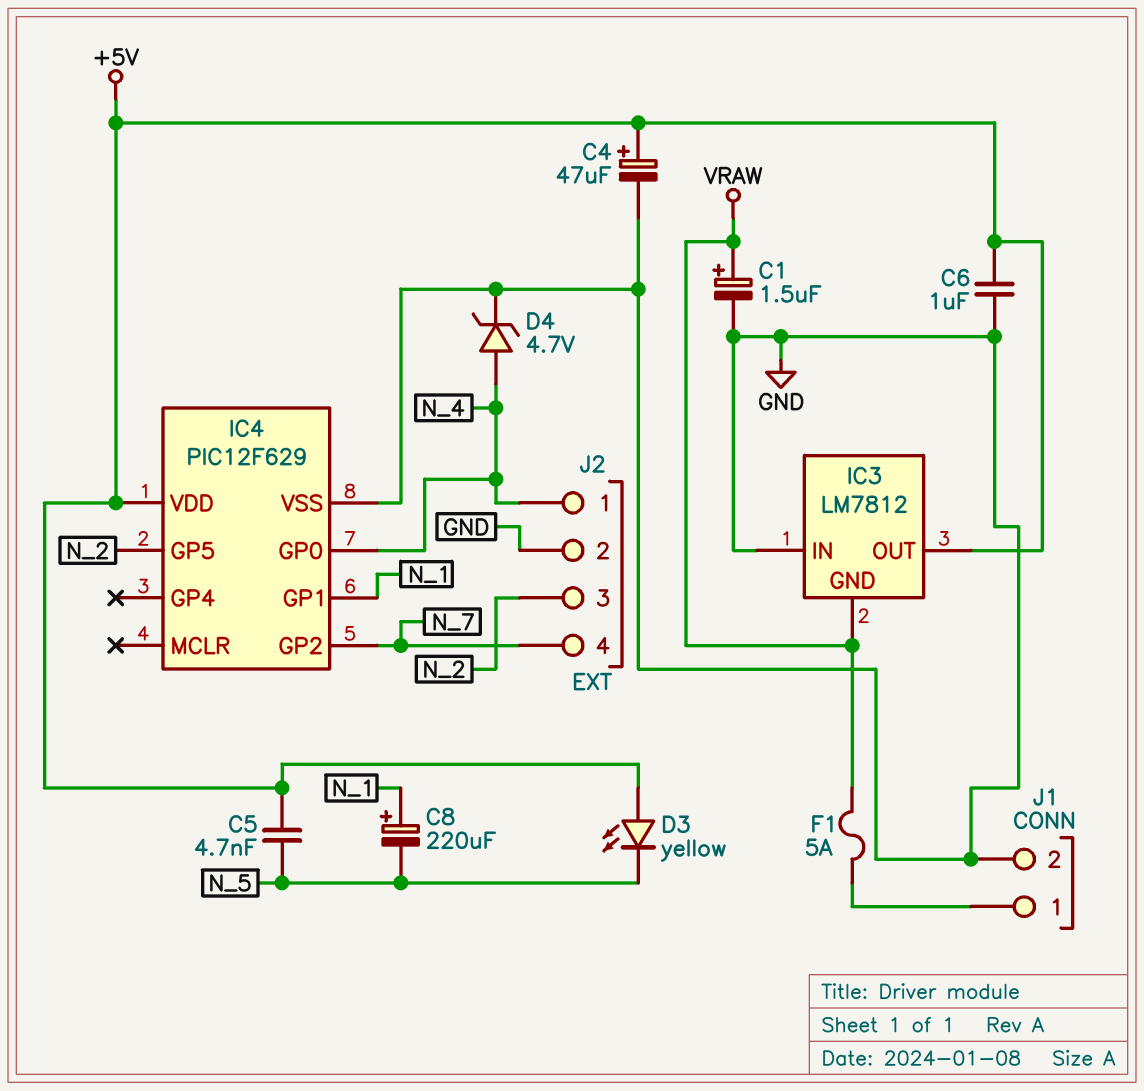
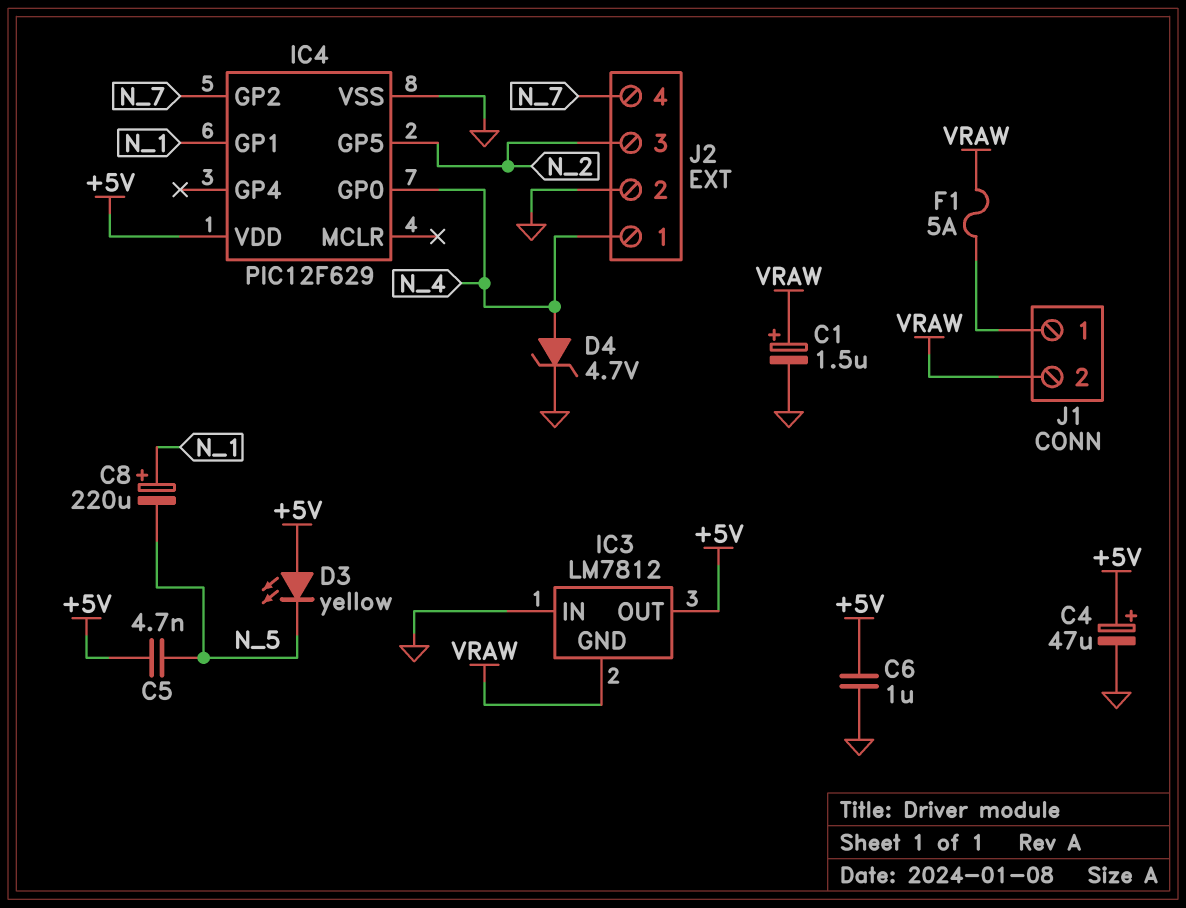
J1 pin 2: GND -> VRAW

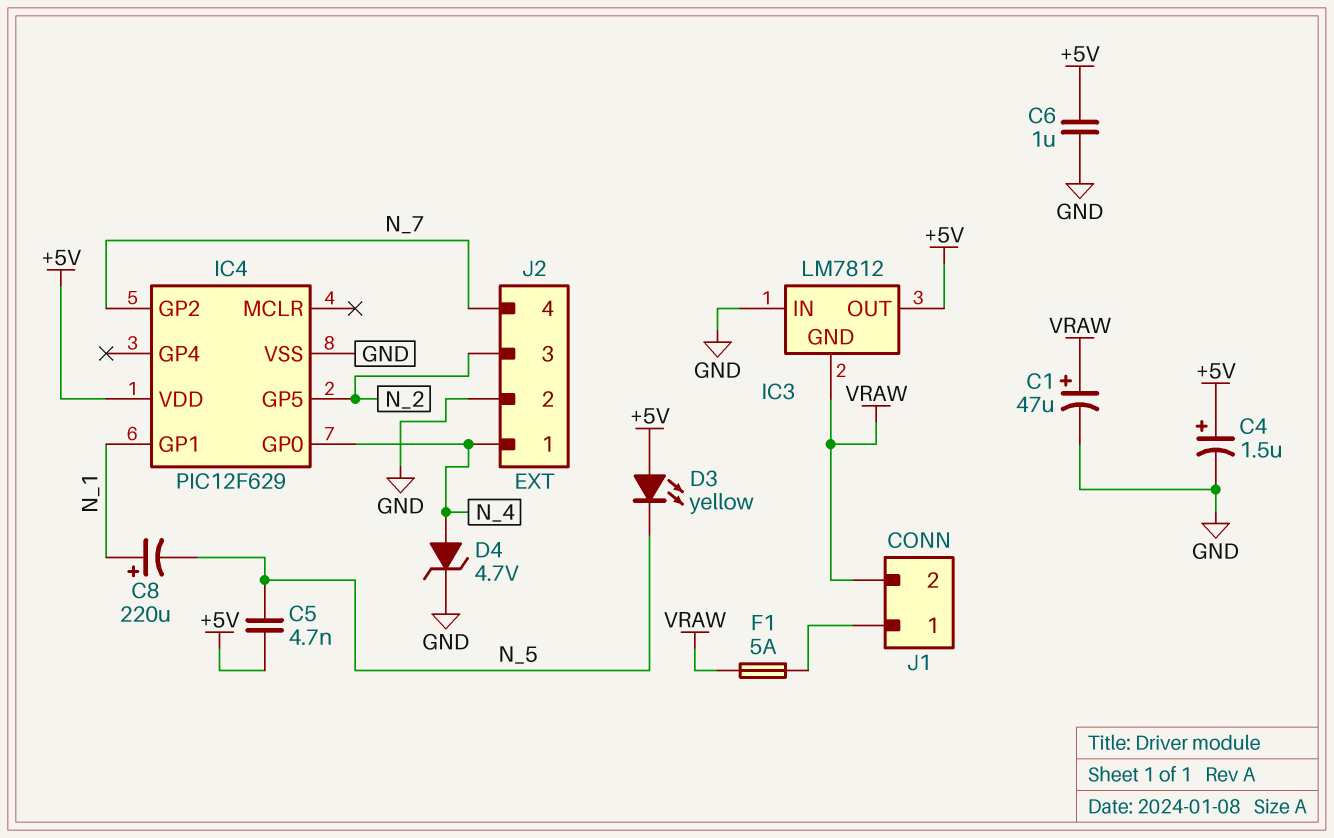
C1: 1.5uF (plus VRAW, minus GND) -> 47uF (plus VRAW, minus GND)
C4: 47uF (plus +5V, minus GND) -> 1.5uF (plus +5V, minus GND)

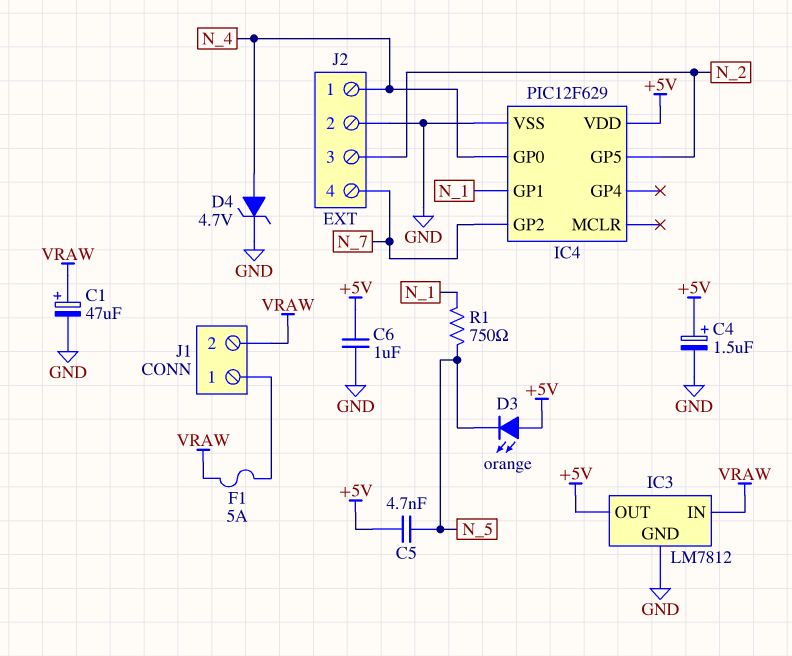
C8: 220uF (plus N_1, minus N_5) -> none
D3: LED yellow (A +5V, K N_5) -> LED orange (A +5V, K N_5)
IC3 pin GND: VRAW -> GND
IC3 pin IN: GND -> VRAW
R1: none -> 750 (N_1, N_5)

